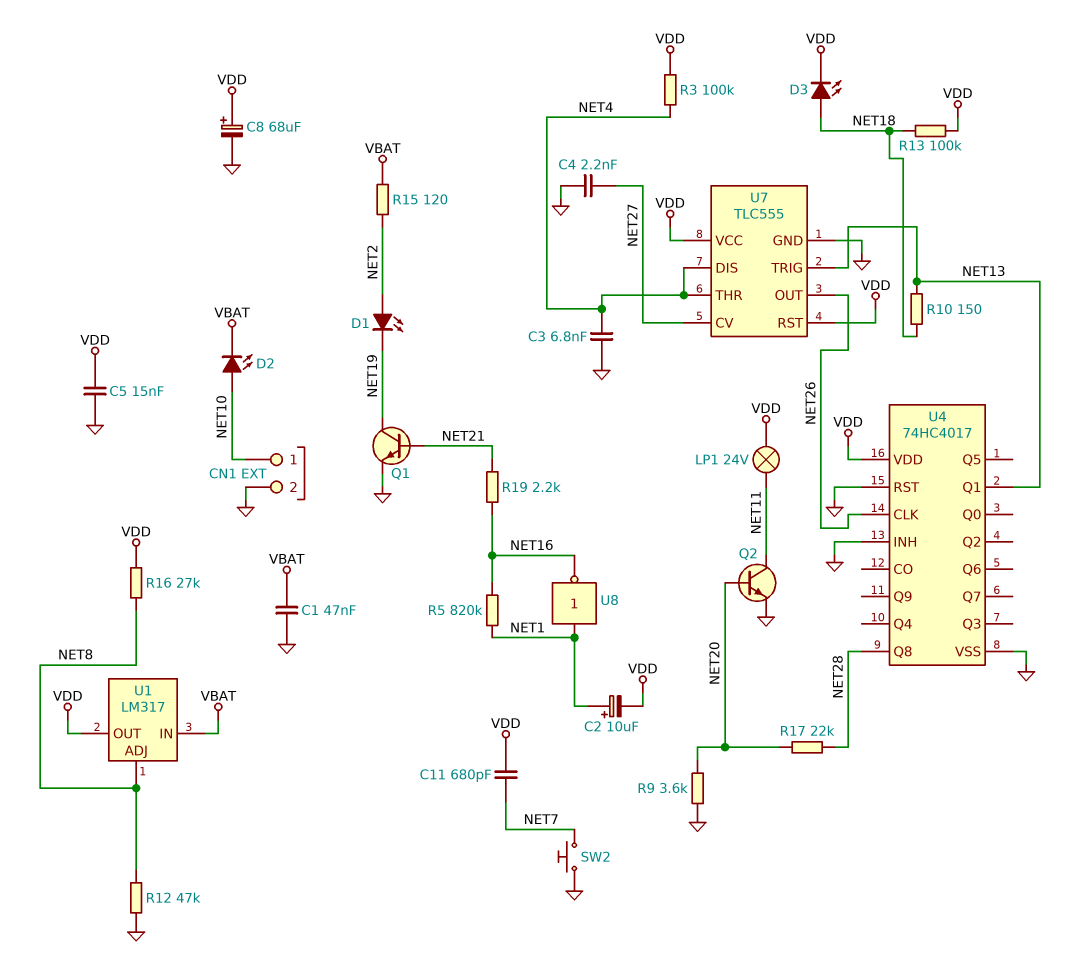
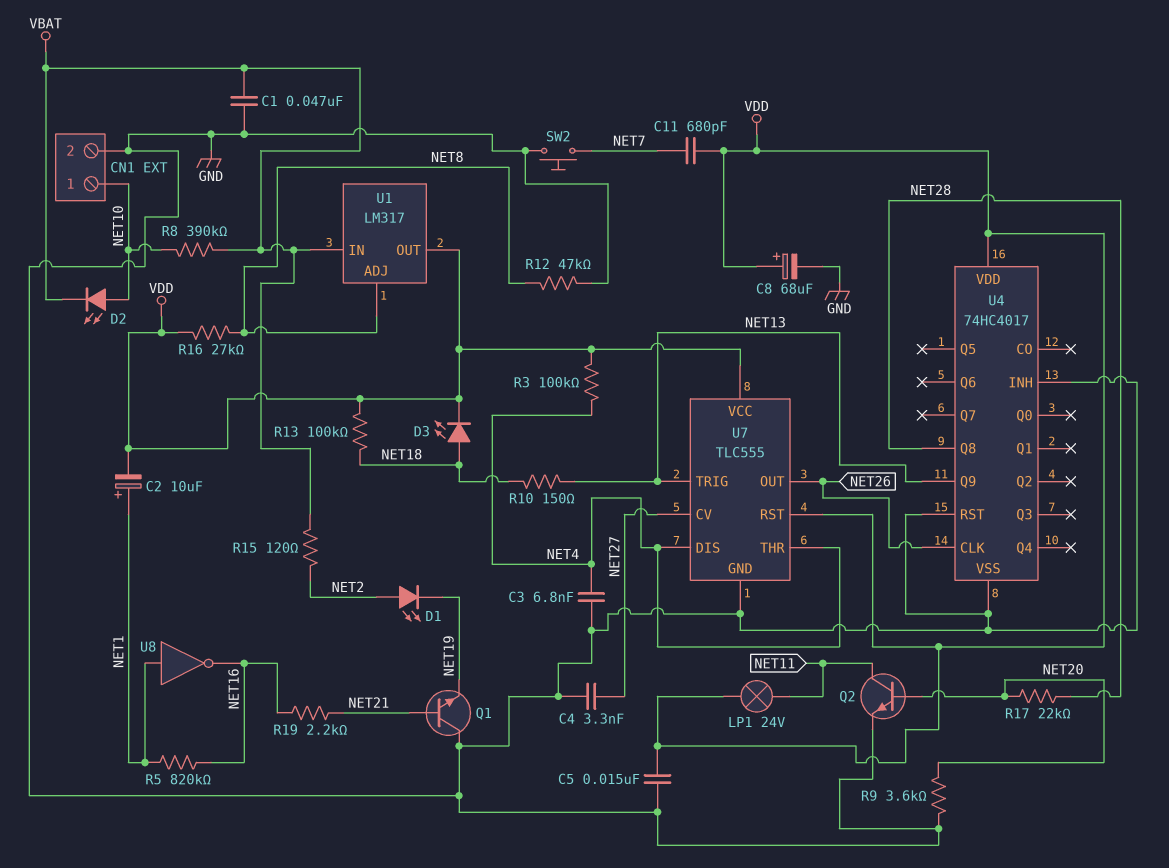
C4: 2.2nF (GND, NET27) -> 3.3nF (GND, NET27)
Q1: NPN (B NET21, C NET19, E GND) -> NPN (B NET21, C GND, E NET19)
R8: none -> 390k (NET10, VBAT)
U4 pin Q1: NET13 -> none
U4 pin Q9: none -> NET13

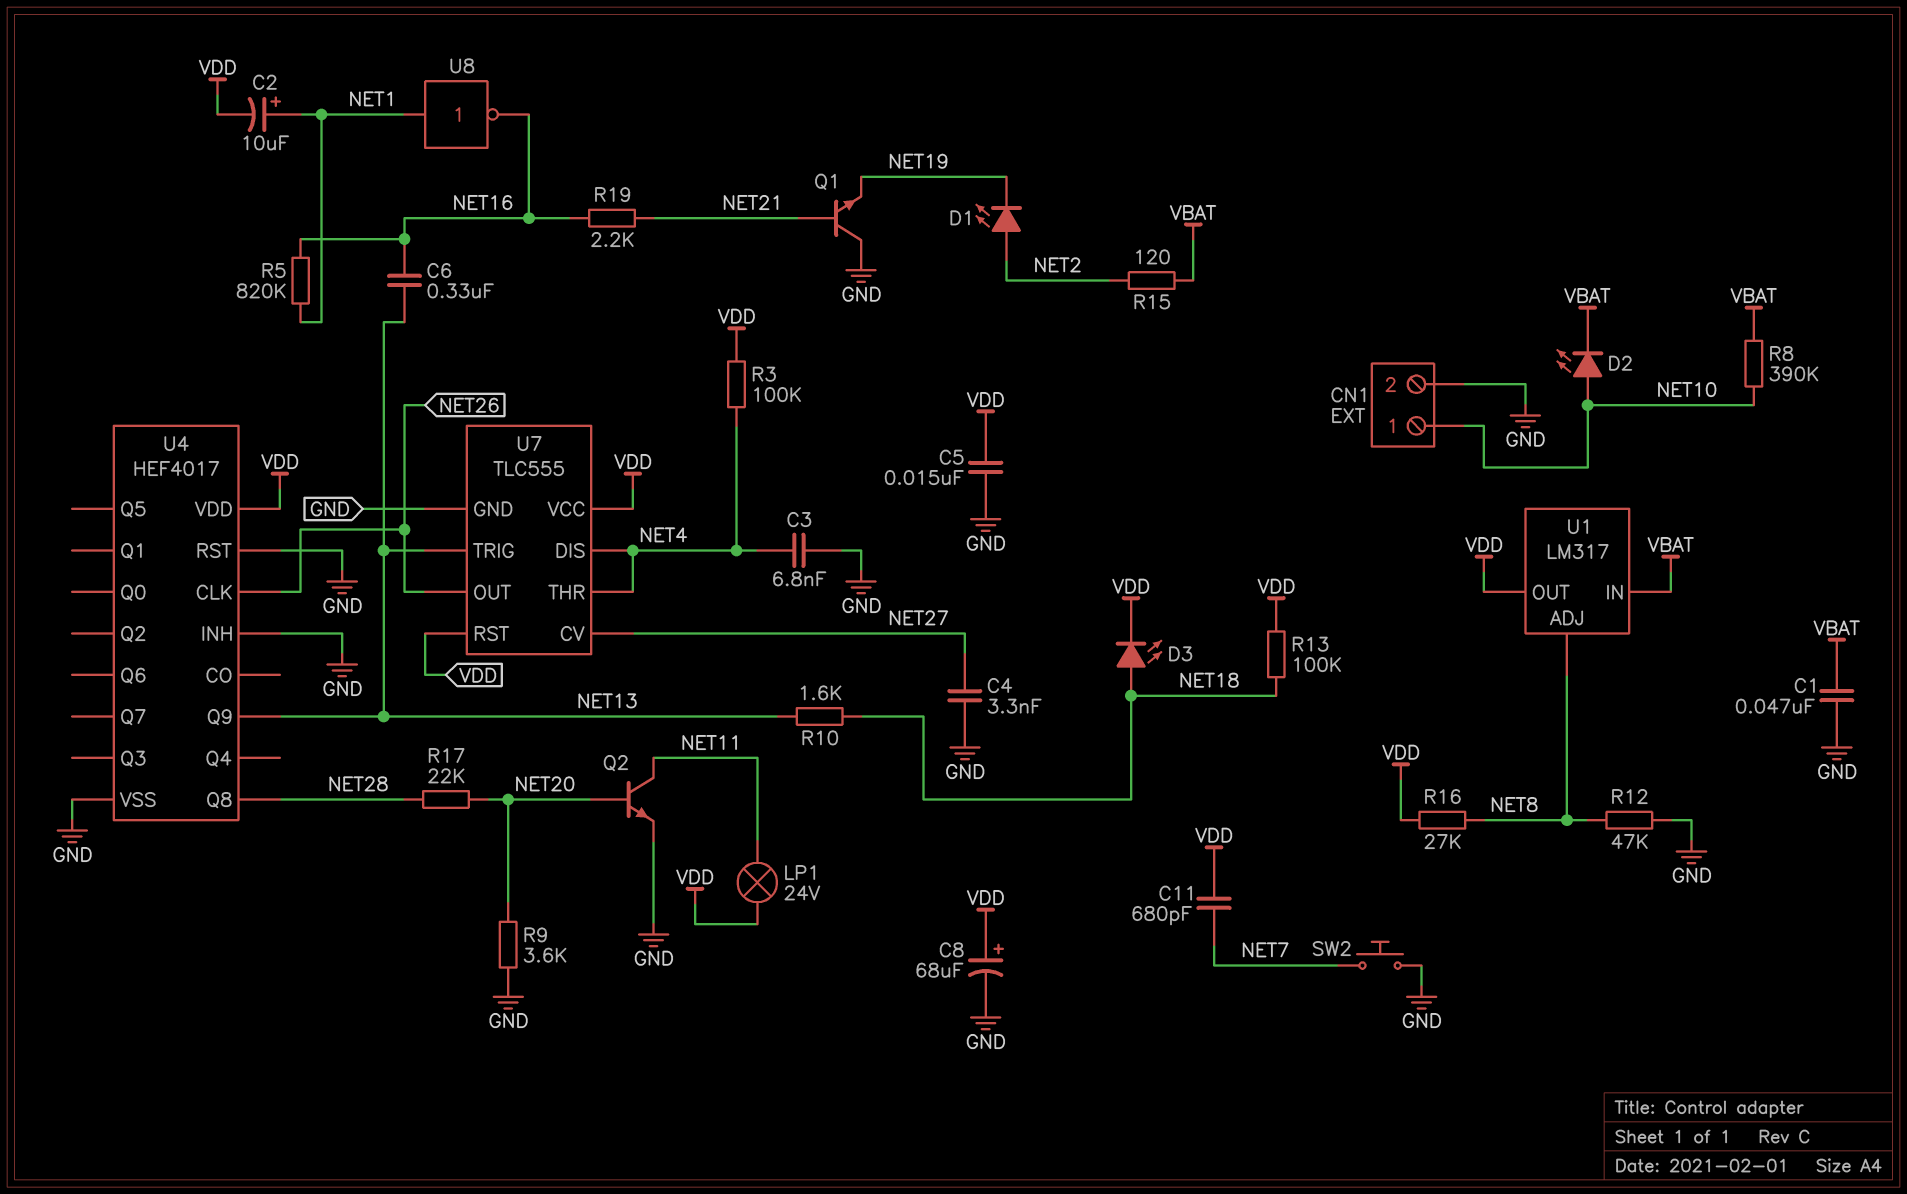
C6: none -> 330nF (NET13, NET16)
R10: 150 (NET13, NET18) -> 1.6k (NET13, NET18)
U4: 74HC4017 -> HEF4017

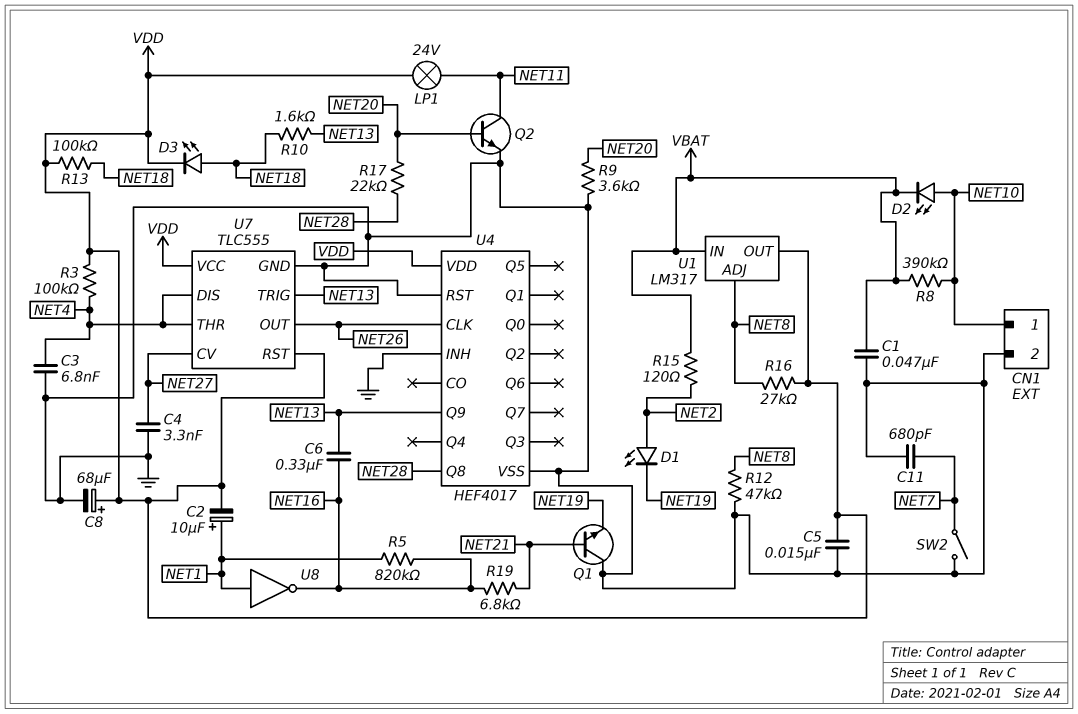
C11: 680pF (NET7, VDD) -> 680pF (GND, NET7)
R19: 2.2k (NET16, NET21) -> 6.8k (NET16, NET21)
SW2: button (GND, NET7) -> switch (GND, NET7)

